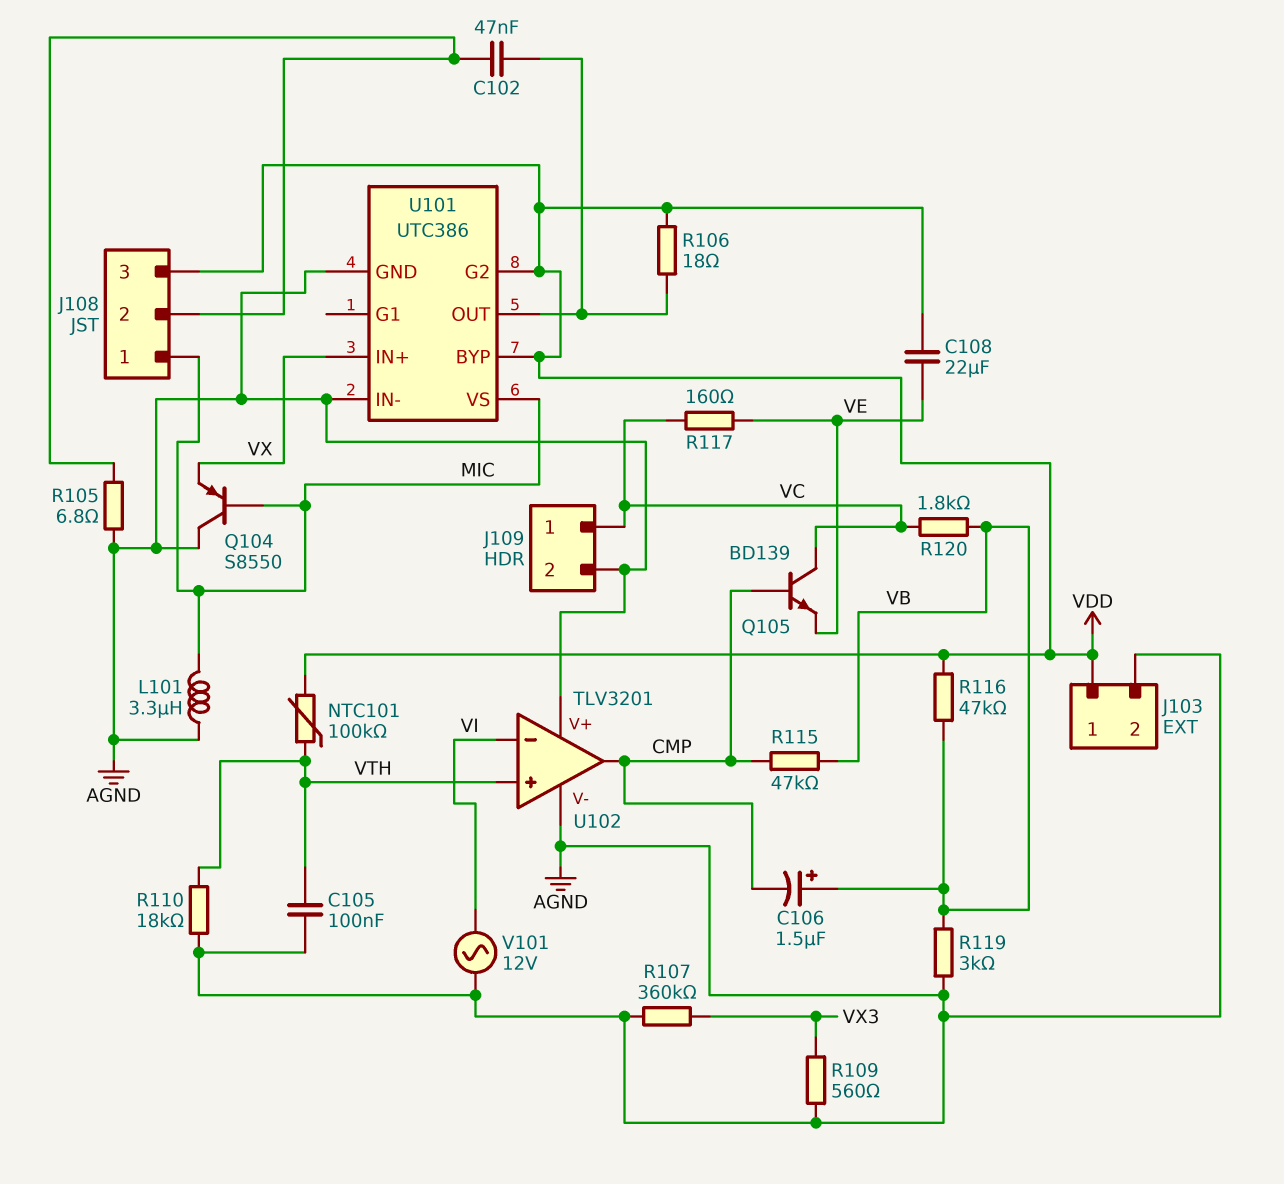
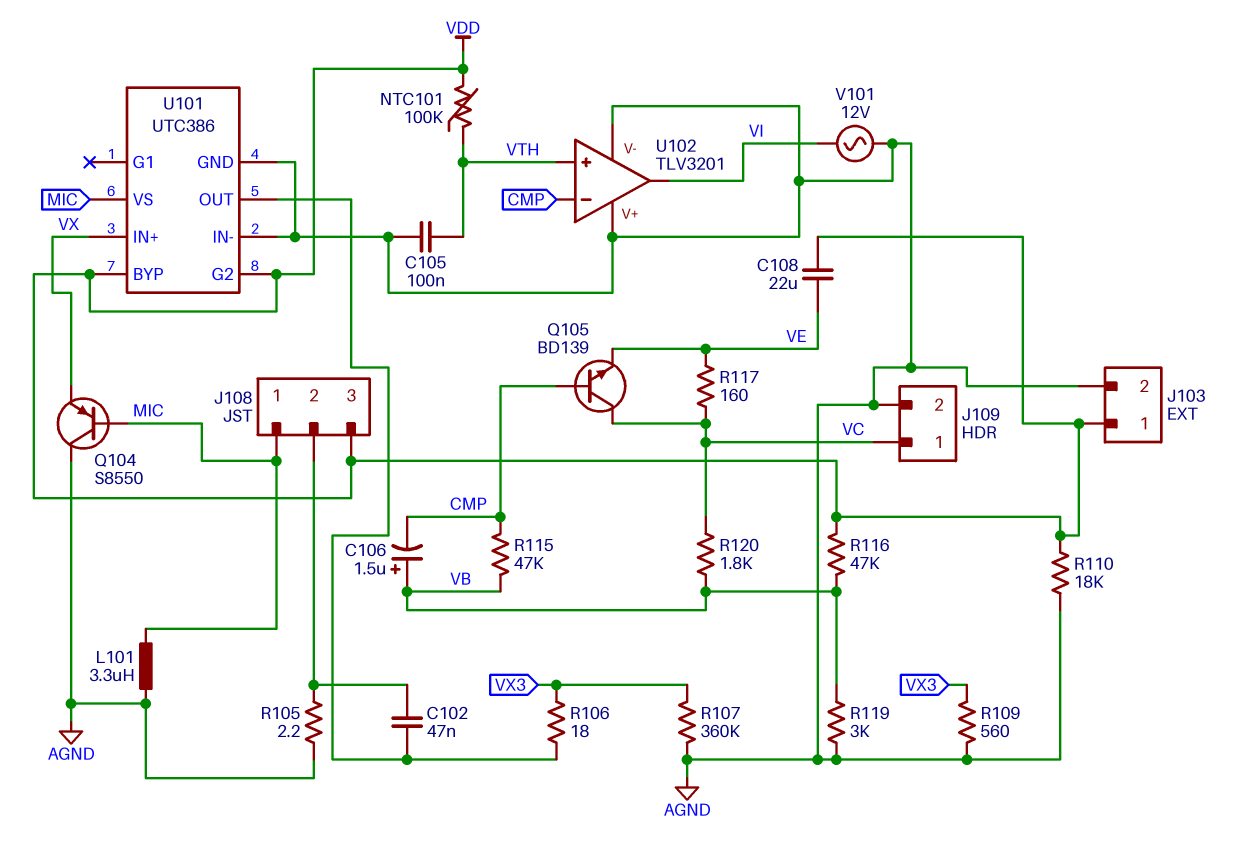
R105: 6.8 (AGND, J108/2) -> 2.2 (AGND, J108/2)
R106: 18 (U101/OUT, VDD) -> 18 (U101/OUT, VX3)
R110: 18k (AGND, VTH) -> 18k (AGND, VDD)
U102 pin in-: VI -> CMP
U102 pin out: CMP -> VI

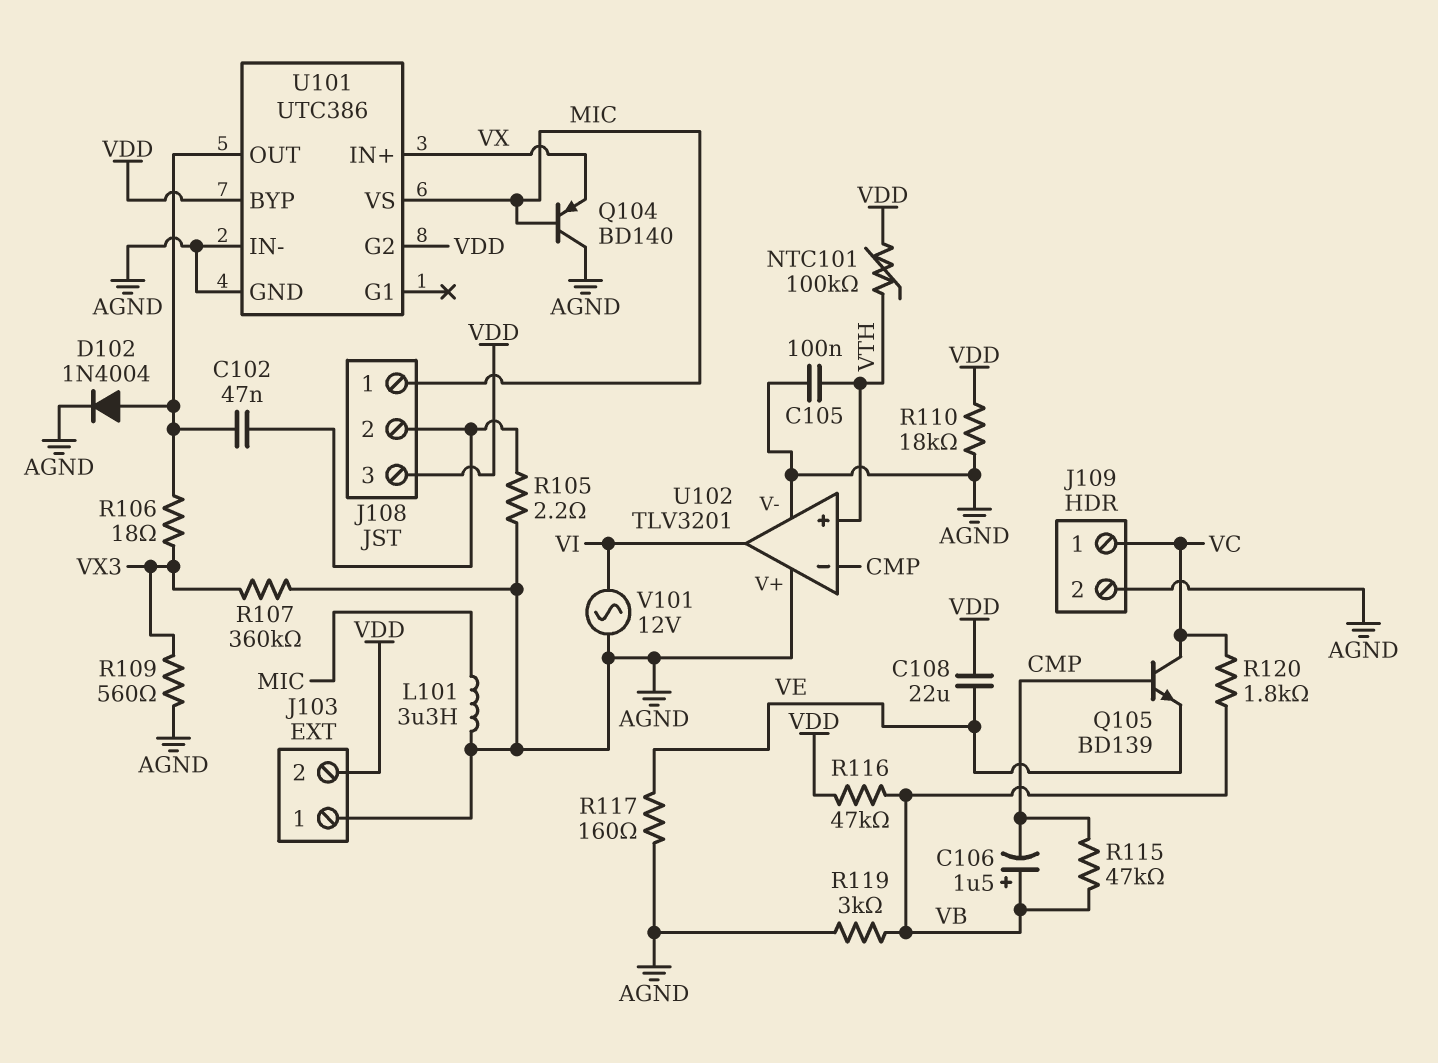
D102: none -> diode 1N4004 (A U101/OUT, K AGND)
J103 pin 1: VDD -> AGND
J103 pin 2: AGND -> VDD
Q104: PNP S8550 (B MIC, C AGND, E VX) -> PNP BD140 (B MIC, C AGND, E VX)
R117: 160 (VC, VE) -> 160 (AGND, VE)

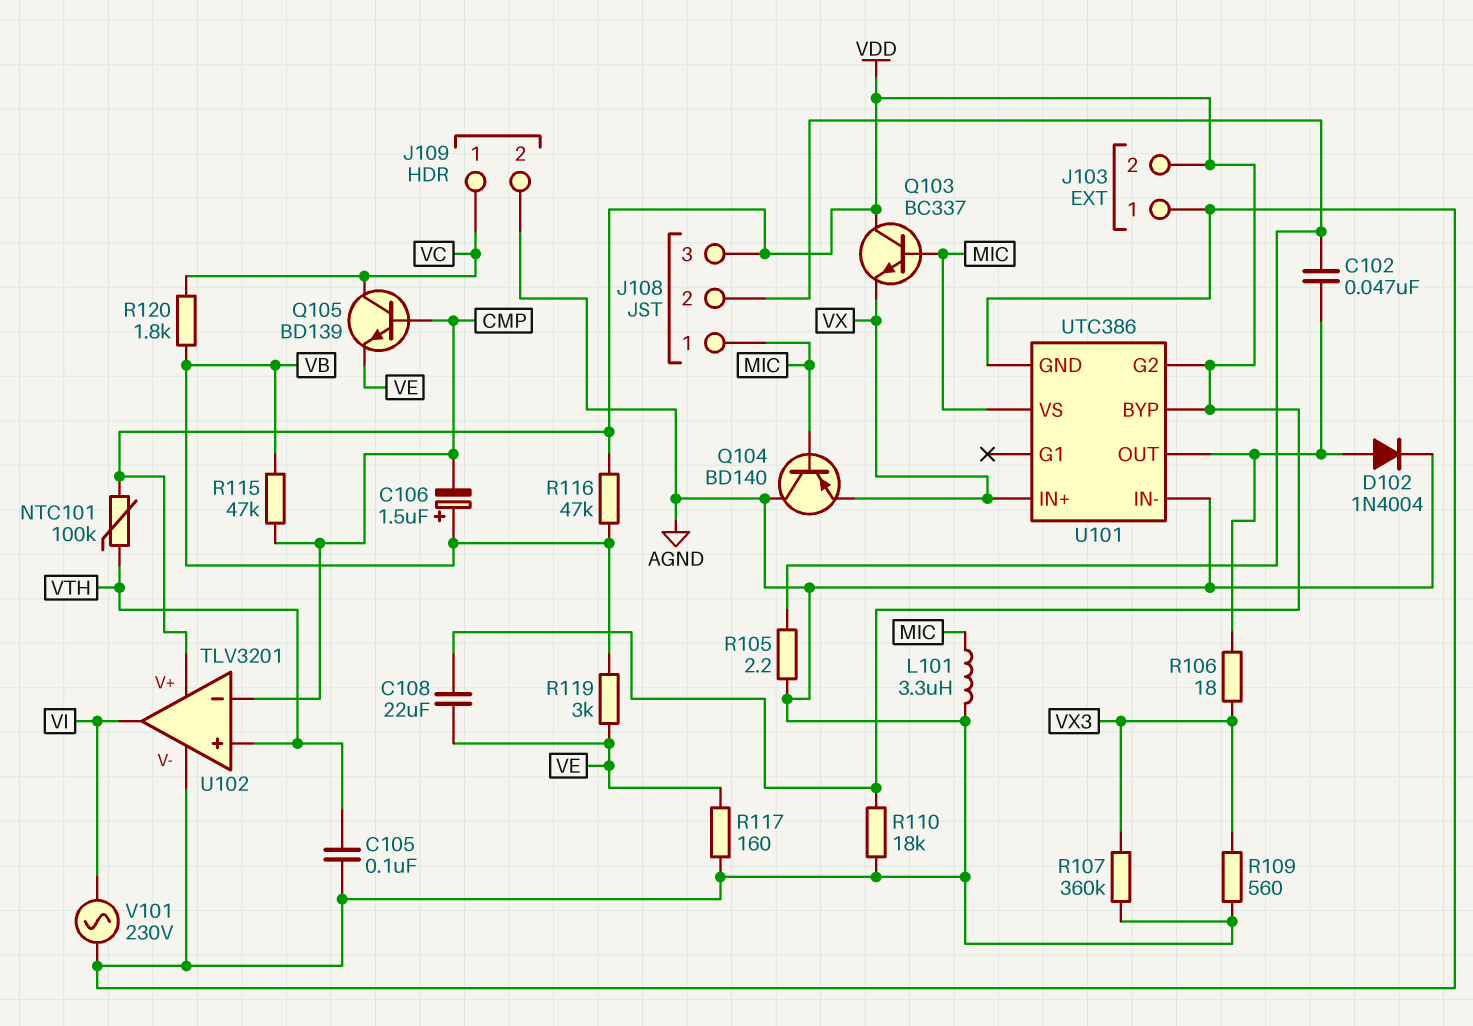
Q103: none -> NPN BC337 (B MIC, C VDD, E VX)
R119: 3k (AGND, VB) -> 3k (VB, VE)
U102 pin V+: AGND -> VDD
V101: AC 12V (AGND, VI) -> AC 230V (AGND, VI)

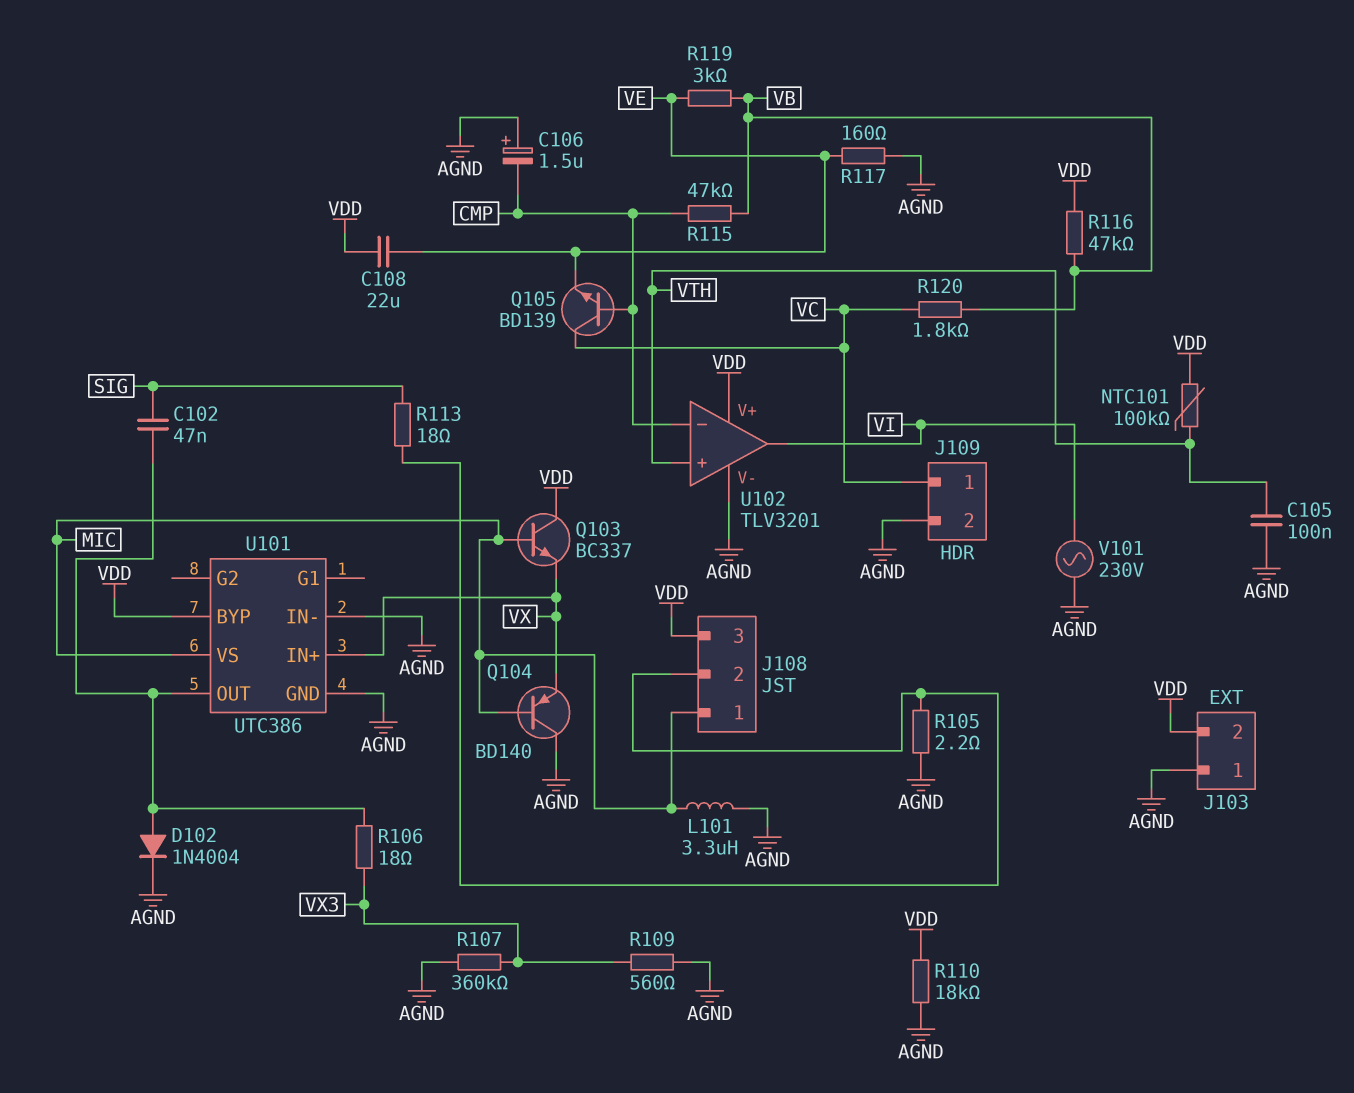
C102: 47nF (J108/2, U101/OUT) -> 47nF (SIG, U101/OUT)
C106: 1.5uF (plus VB, minus CMP) -> 1.5uF (plus AGND, minus CMP)
R113: none -> 18 (J108/2, SIG)
U101 pin G2: VDD -> none

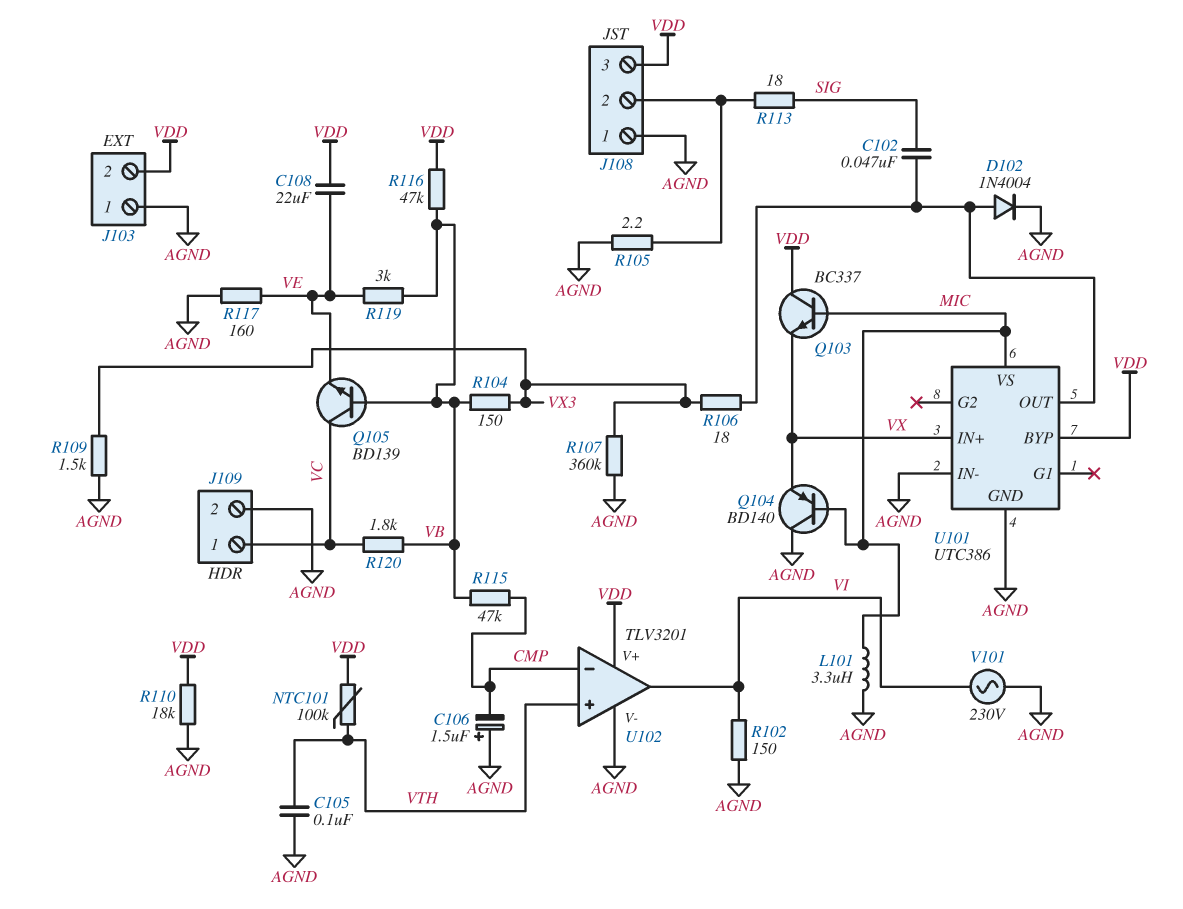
J108 pin 1: MIC -> AGND
Q105: NPN BD139 (B CMP, C VC, E VE) -> NPN BD139 (B VB, C VC, E VE)
R102: none -> 150 (AGND, VI)
R104: none -> 150 (VB, VX3)
R109: 560 (AGND, VX3) -> 1.5k (AGND, VX3)

